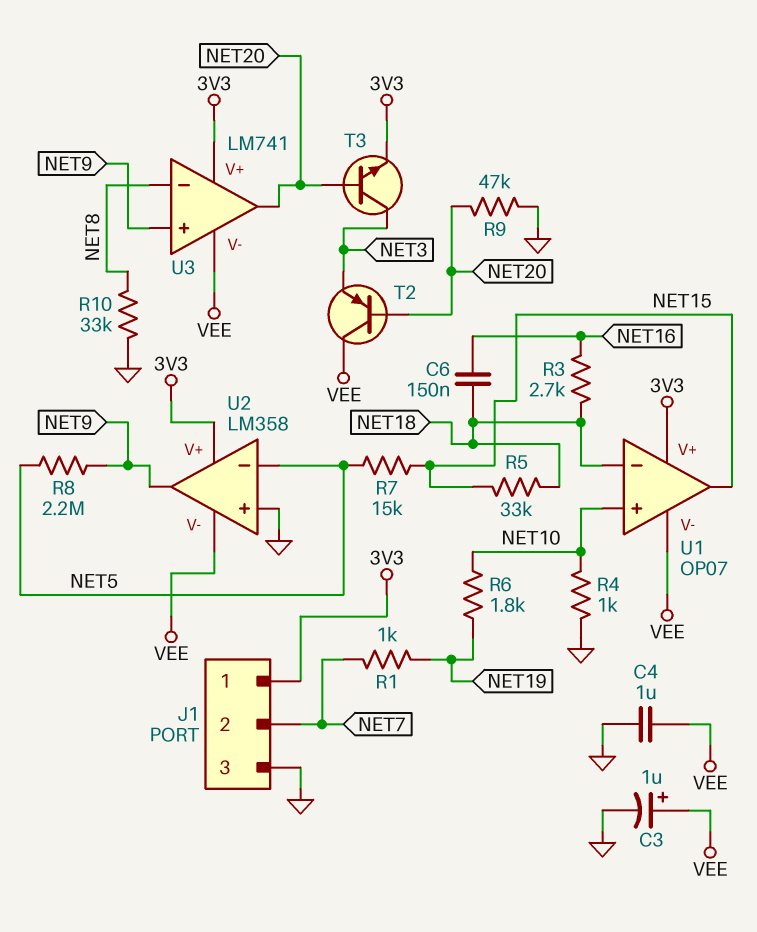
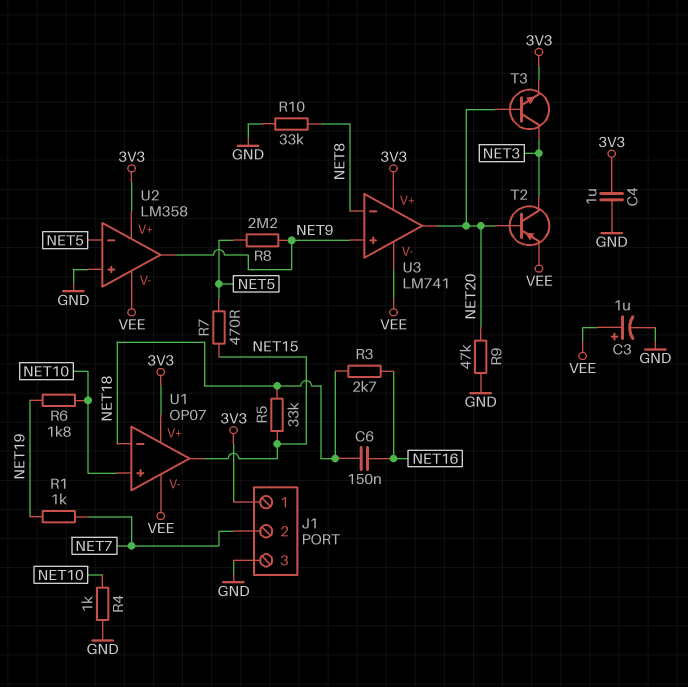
C4: 1uF (GND, VEE) -> 1uF (3V3, GND)
R7: 15k (NET5, NET15) -> 470 (NET5, NET15)
T2: PNP (B NET20, C VEE, E NET3) -> PNP (B NET20, C NET3, E VEE)

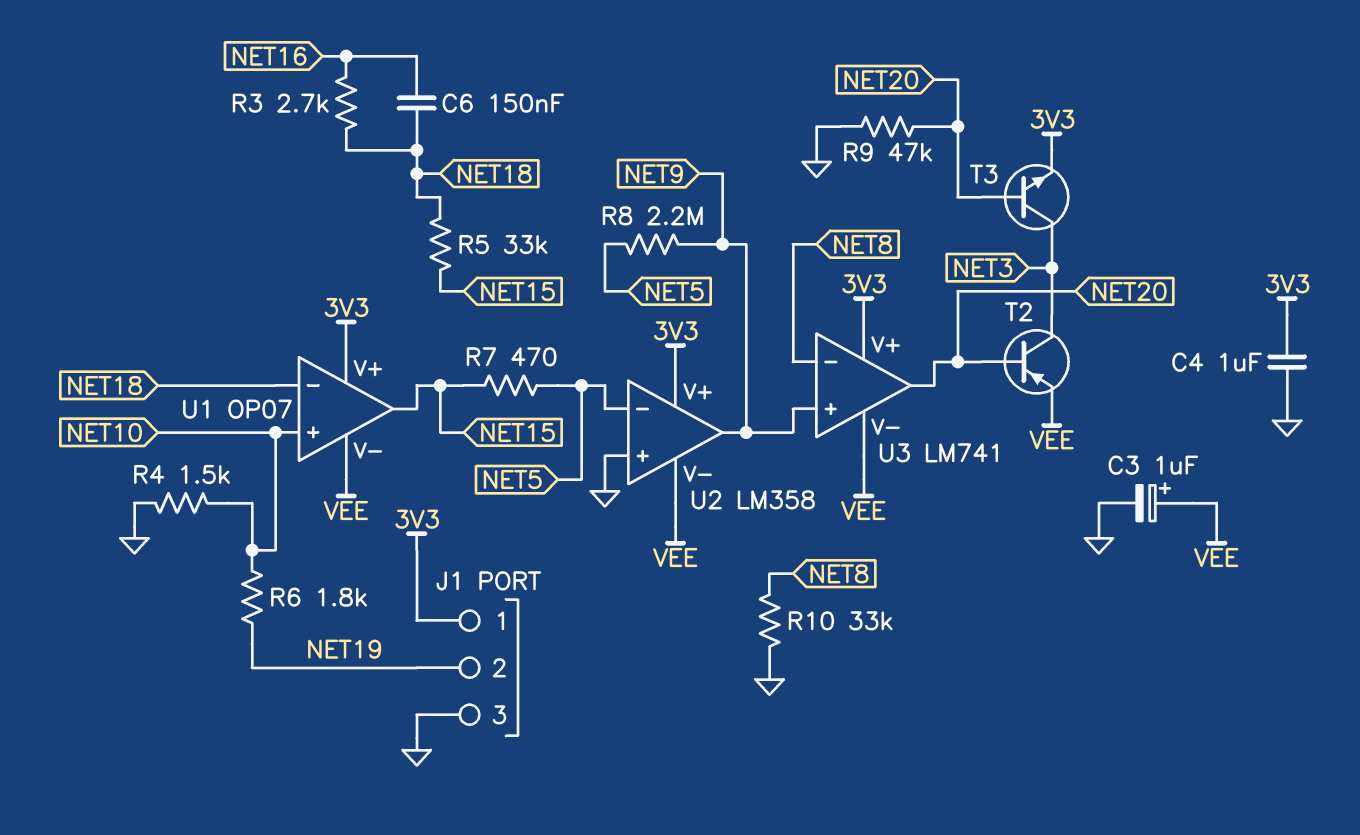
J1 pin 2: NET7 -> NET19
R1: 1k (NET7, NET19) -> none
R4: 1k (GND, NET10) -> 1.5k (GND, NET10)

